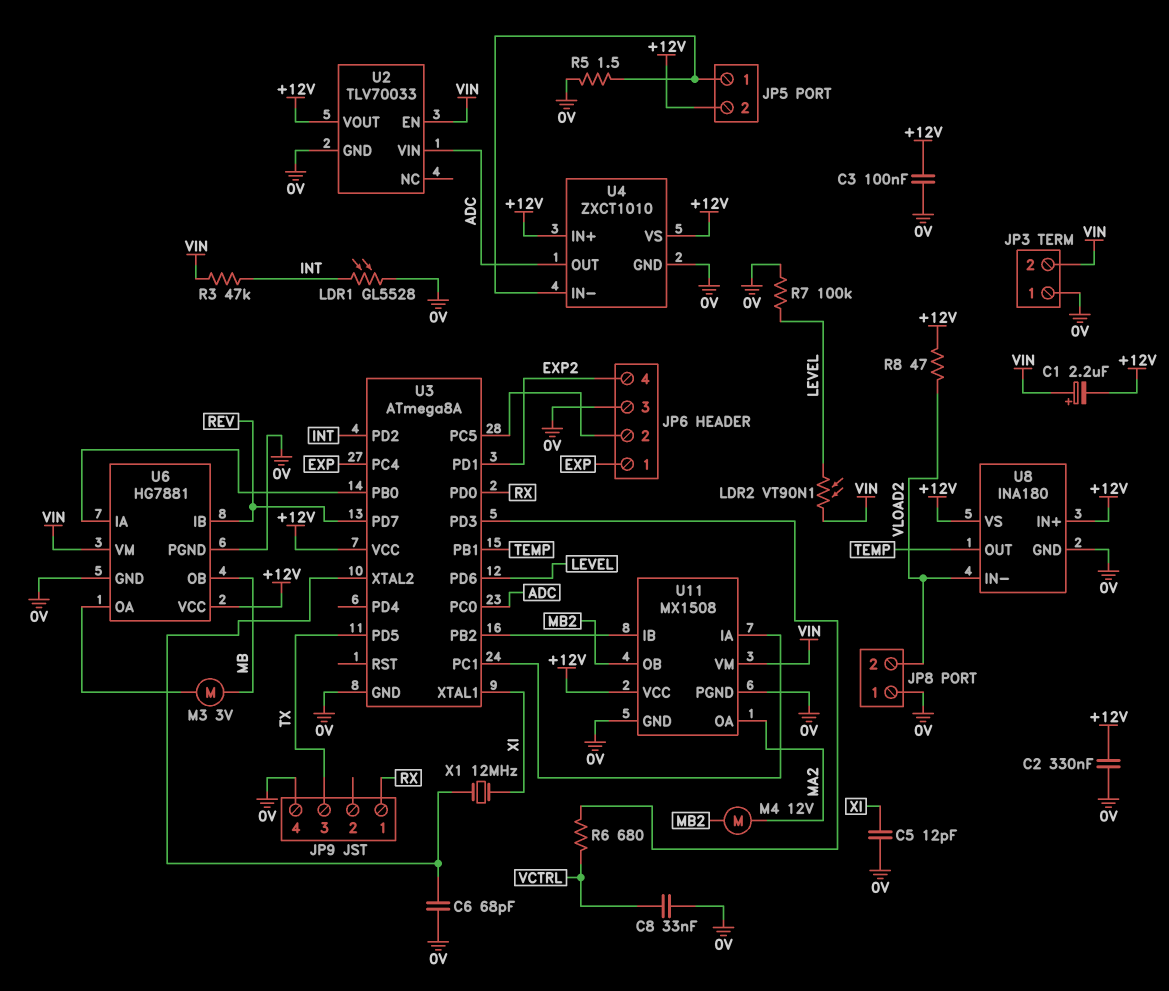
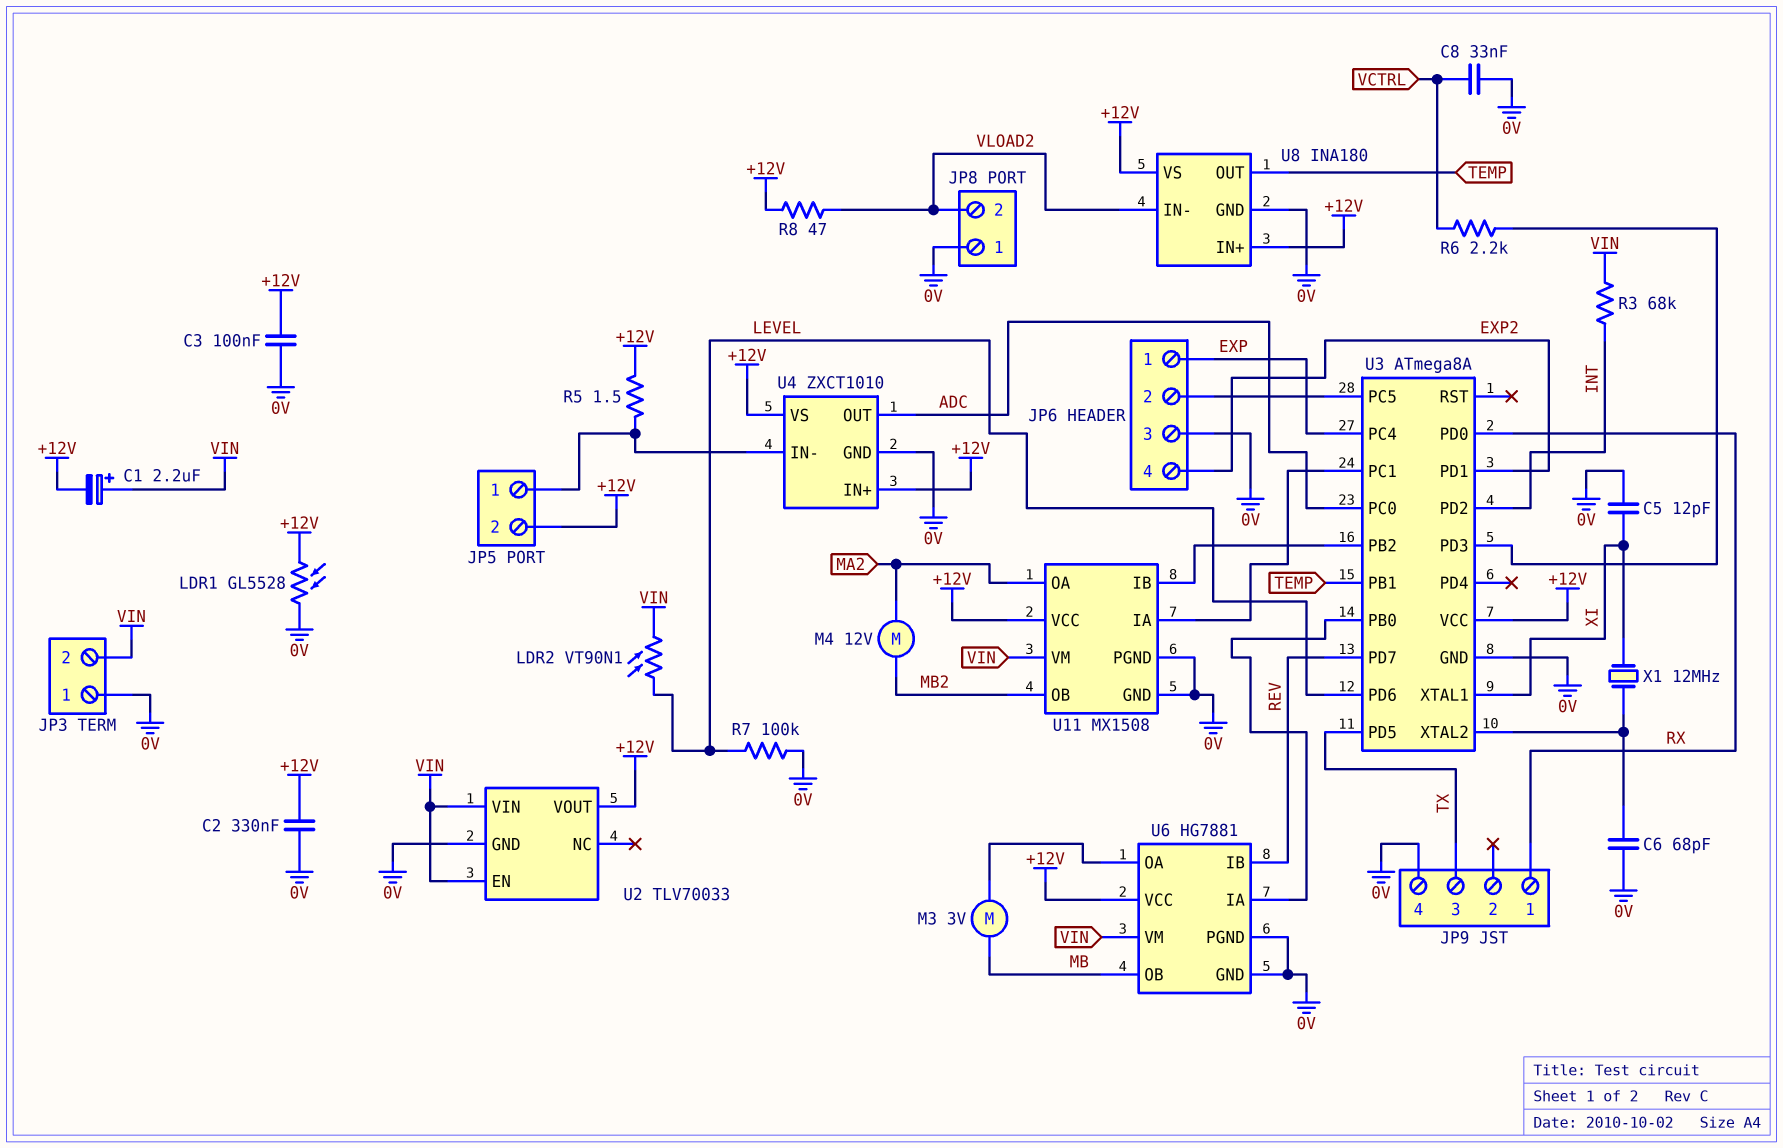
LDR1: GL5528 (0V, INT) -> GL5528 (+12V, 0V)
R3: 47k (INT, VIN) -> 68k (INT, VIN)
R5: 1.5 (0V, JP5/1) -> 1.5 (+12V, JP5/1)
R6: 680 (U3/PD3, VCTRL) -> 2.2k (U3/PD3, VCTRL)
U2 pin VIN: ADC -> VIN

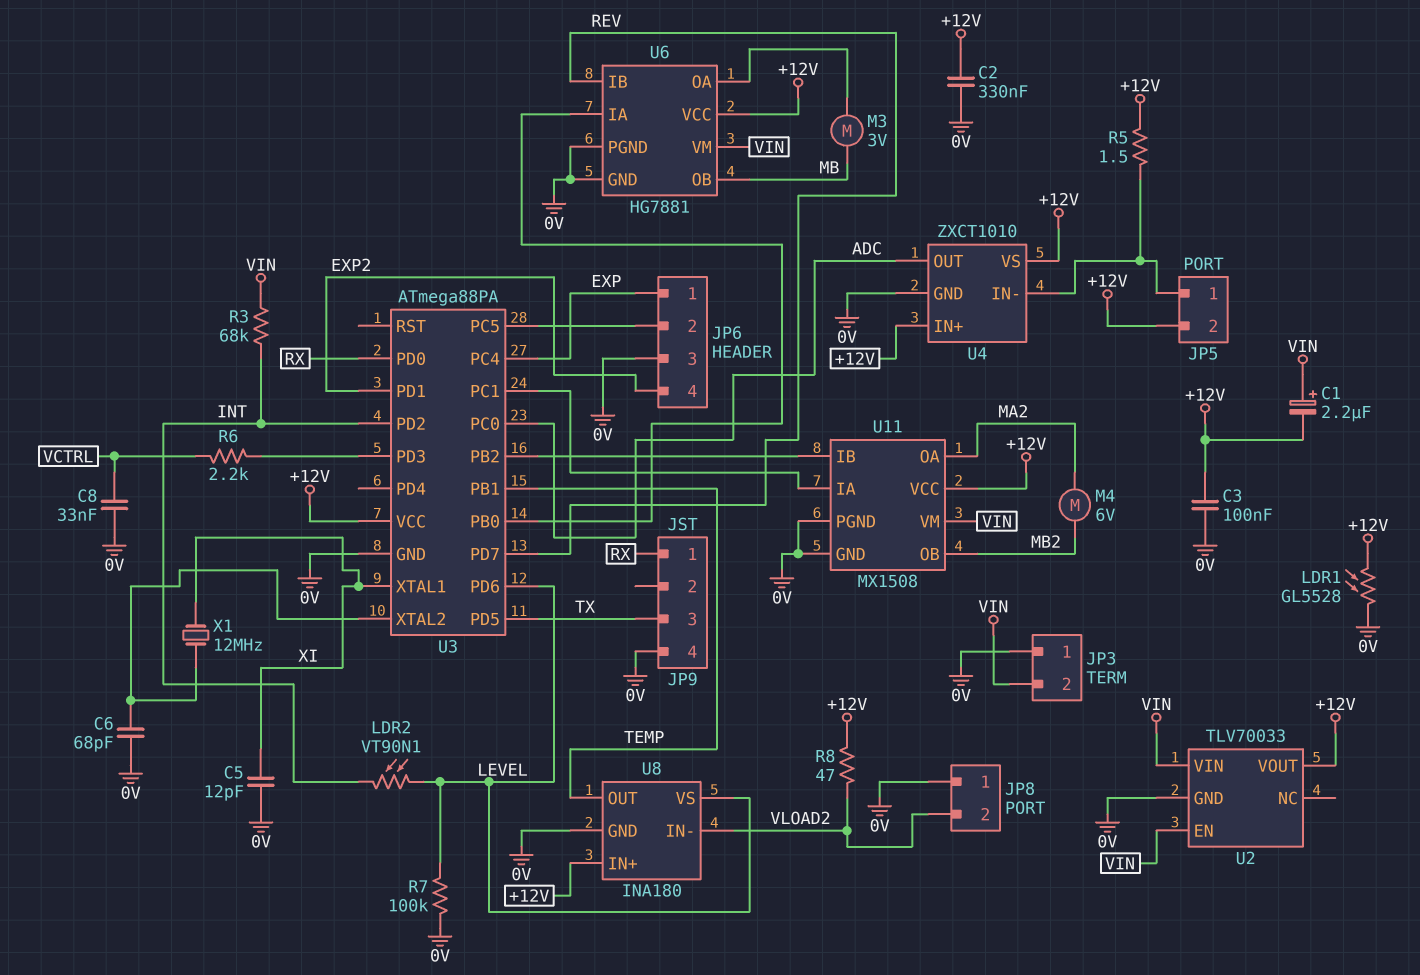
LDR2: VT90N1 (LEVEL, VIN) -> VT90N1 (INT, LEVEL)
M4: motor 12V (MA2, MB2) -> motor 6V (MA2, MB2)
U3: ATmega8A -> ATmega88PA
U8 pin VS: +12V -> LEVEL

